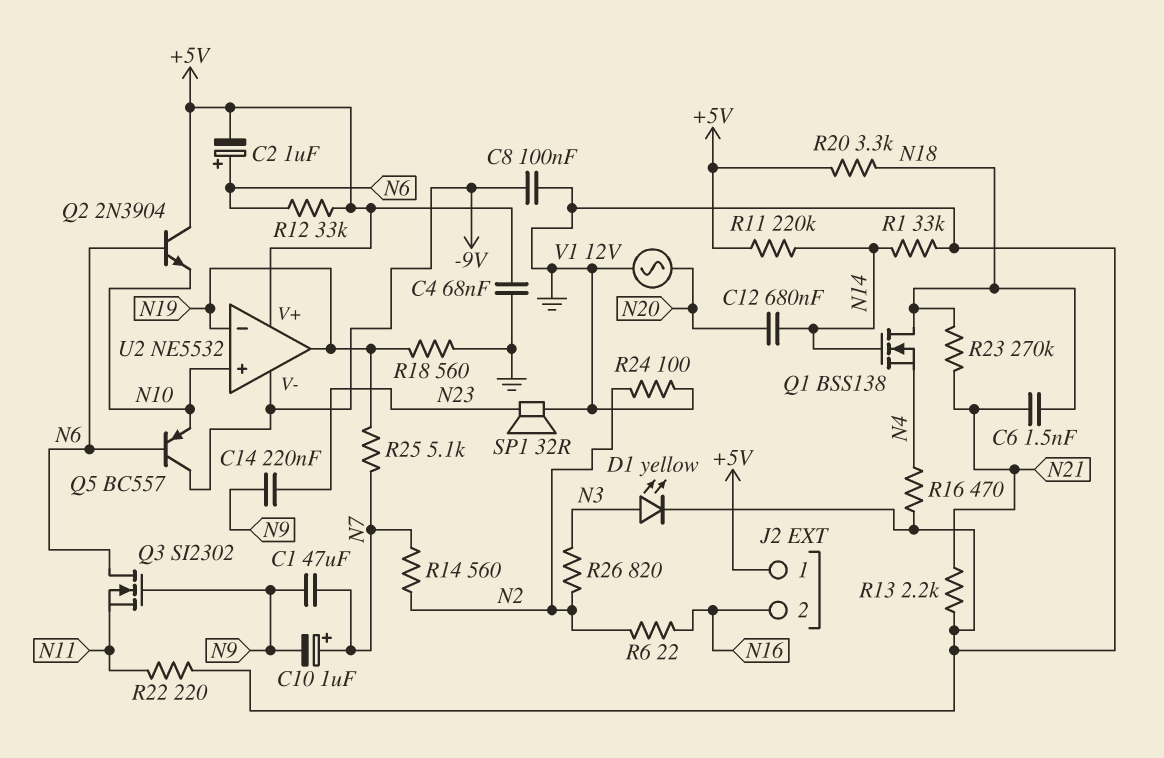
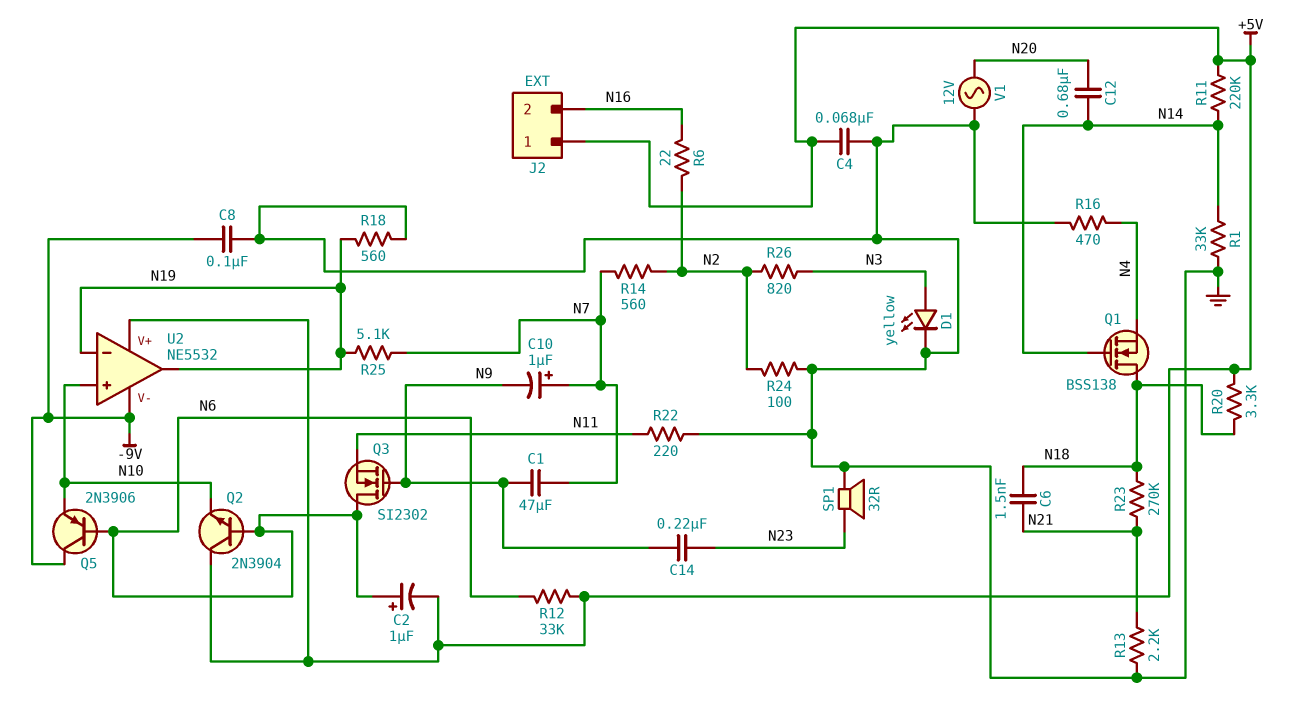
Q5: PNP BC557 (B N6, C -9V, E N10) -> PNP 2N3906 (B N6, C -9V, E N10)

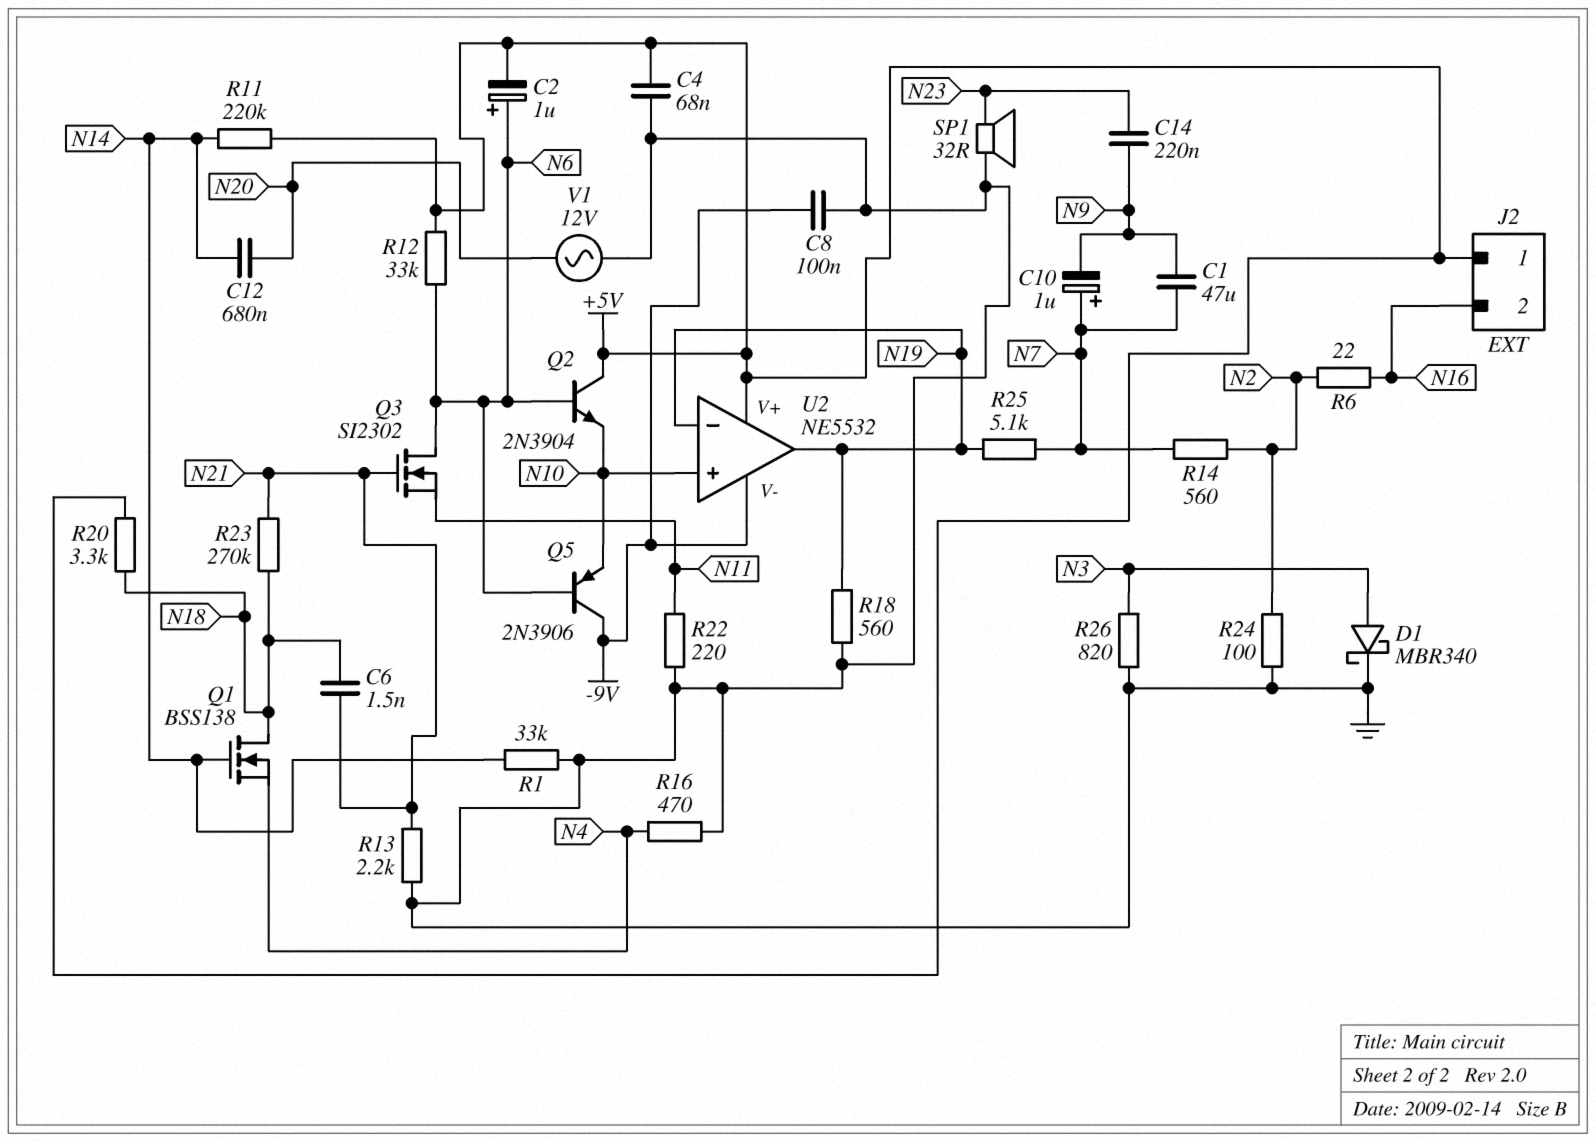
D1: LED yellow (A N3, K GND) -> schottky MBR340 (A N3, K GND)
Q3: NMOS SI2302 (G N9, D N6, S N11) -> NMOS SI2302 (G N21, D N6, S N11)
R26: 820 (N2, N3) -> 820 (GND, N3)

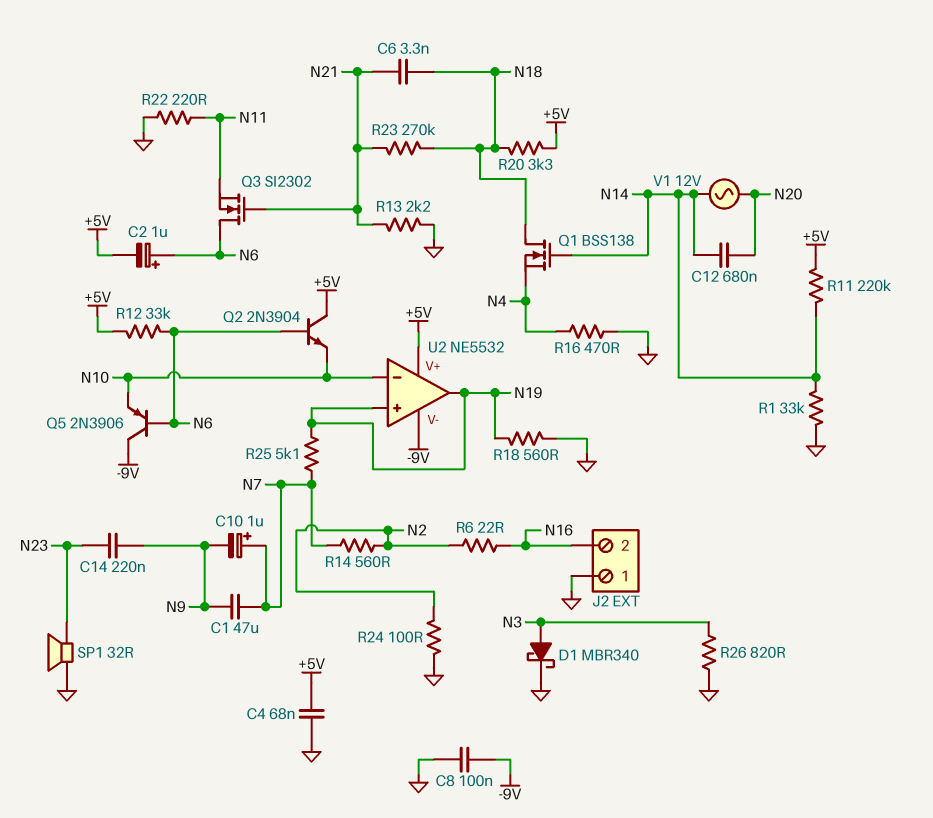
C6: 1.5nF (N18, N21) -> 3.3nF (N18, N21)
J2 pin 1: +5V -> GND
U2 pin in+: N10 -> N19
U2 pin in-: N19 -> N10
V1: AC 12V (GND, N20) -> AC 12V (N14, N20)

